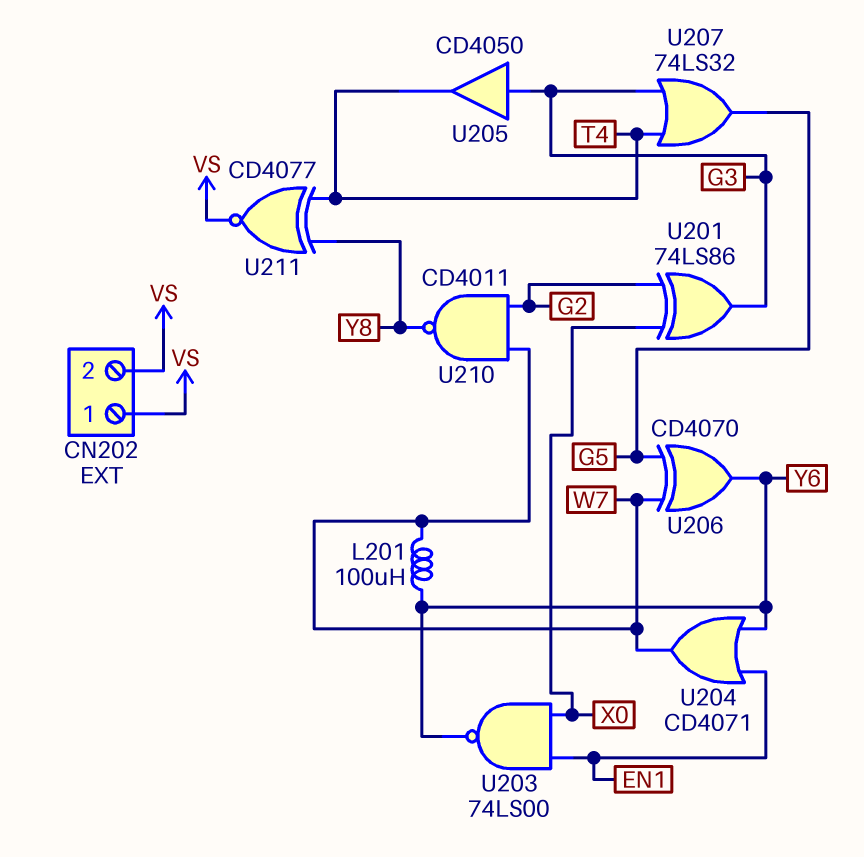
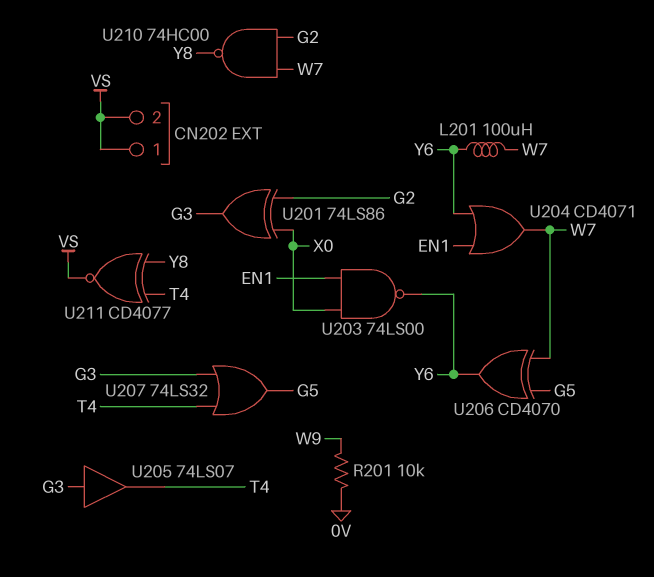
R201: none -> 10k (0V, W9)
U205: buffer CD4050 (in G3, out T4) -> buffer 74LS07 (in G3, out T4)
U210: NAND CD4011 (in G2, in W7, out Y8) -> NAND 74HC00 (in G2, in W7, out Y8)

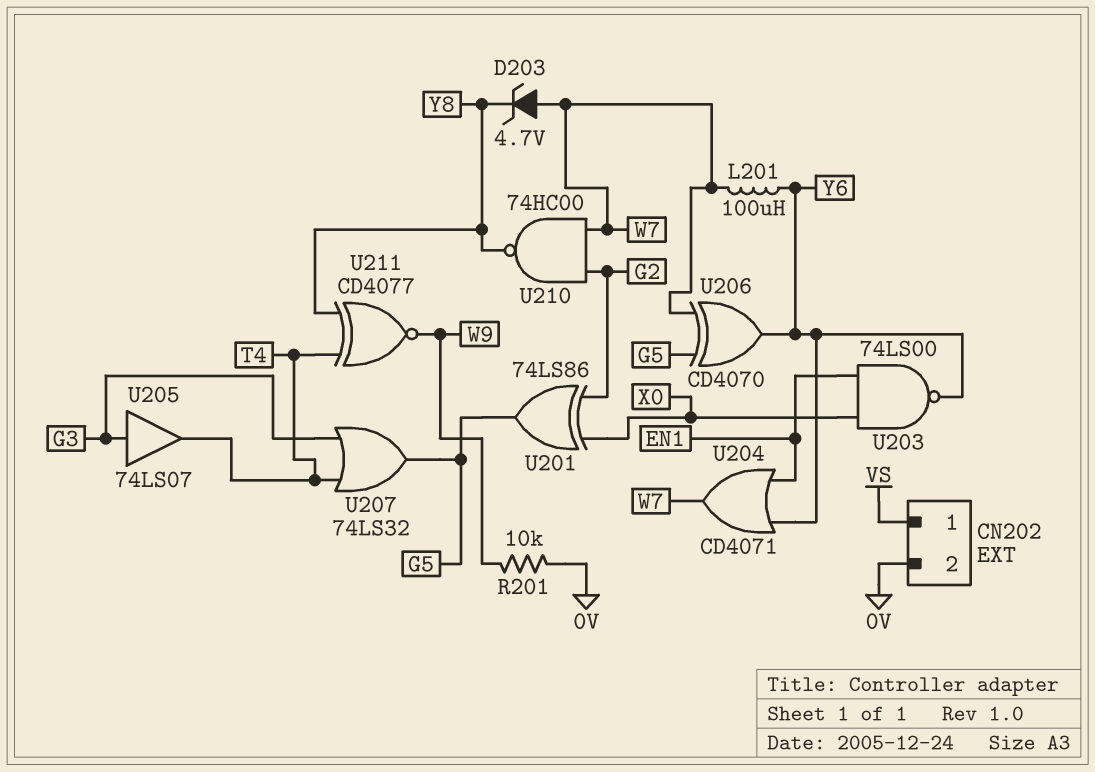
CN202 pin 2: VS -> 0V
D203: none -> zener 4.7V (A W7, K Y8)
U201: XOR 74LS86 (in G2, in X0, out G3) -> XOR 74LS86 (in G2, in X0, out G5)
U211: XNOR CD4077 (in T4, in Y8, out VS) -> XNOR CD4077 (in T4, in Y8, out W9)

